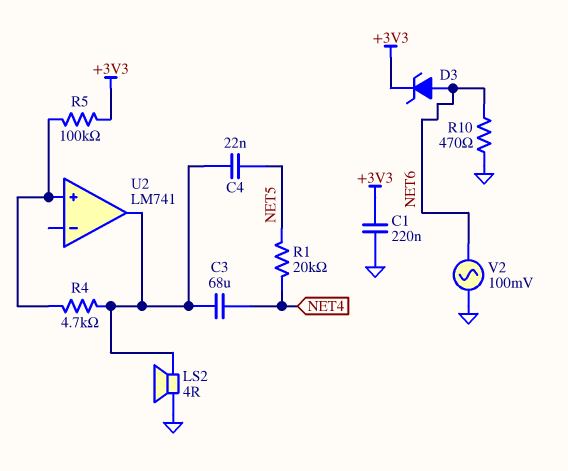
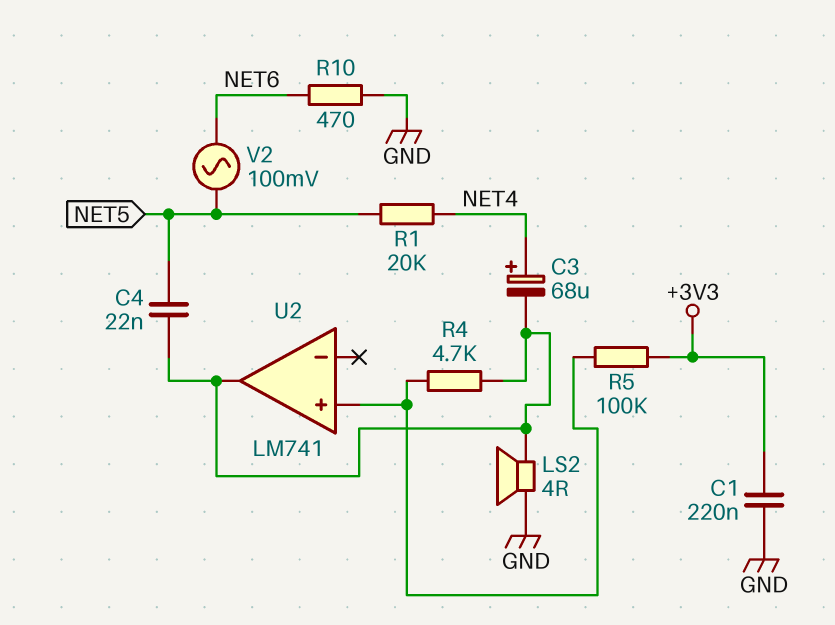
C3: 68uF (NET4, U2/out) -> 68uF (plus NET4, minus U2/out)
D3: zener (A NET6, K +3V3) -> none
V2: AC 100mV (GND, NET6) -> AC 100mV (NET5, NET6)

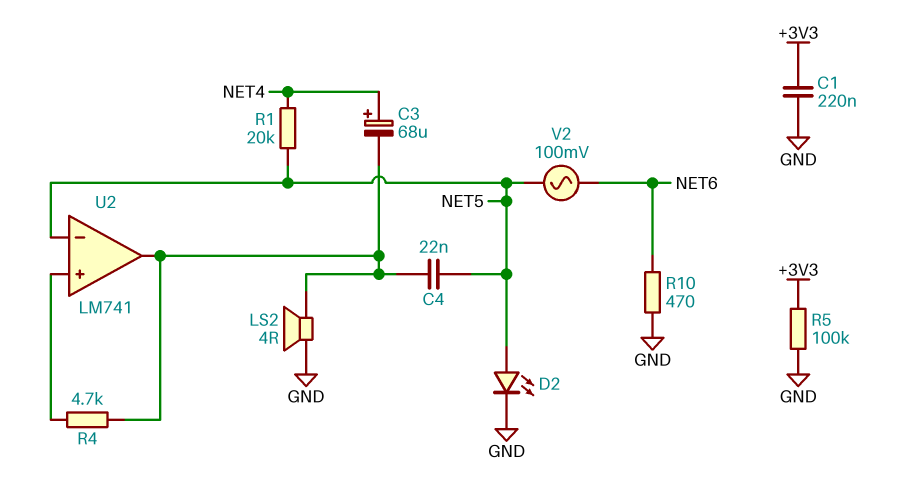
D2: none -> LED (A NET5, K GND)
R5: 100k (+3V3, U2/in+) -> 100k (+3V3, GND)
U2 pin in-: none -> NET5

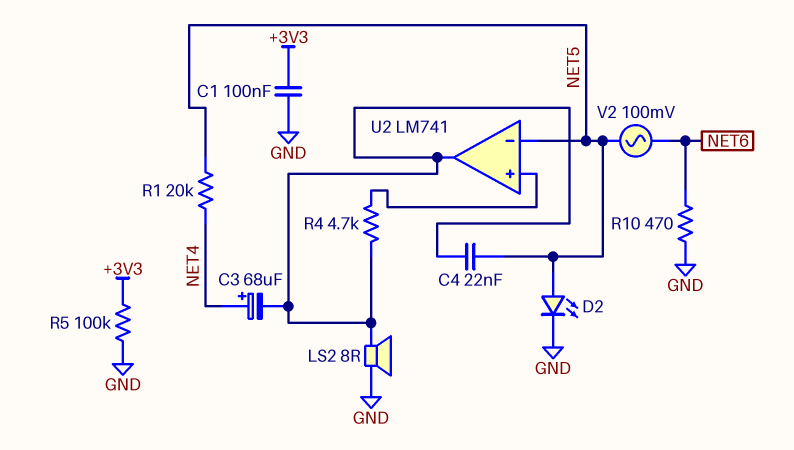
C1: 220nF (+3V3, GND) -> 100nF (+3V3, GND)
LS2: speaker 4R (GND, U2/out) -> speaker 8R (GND, U2/out)

